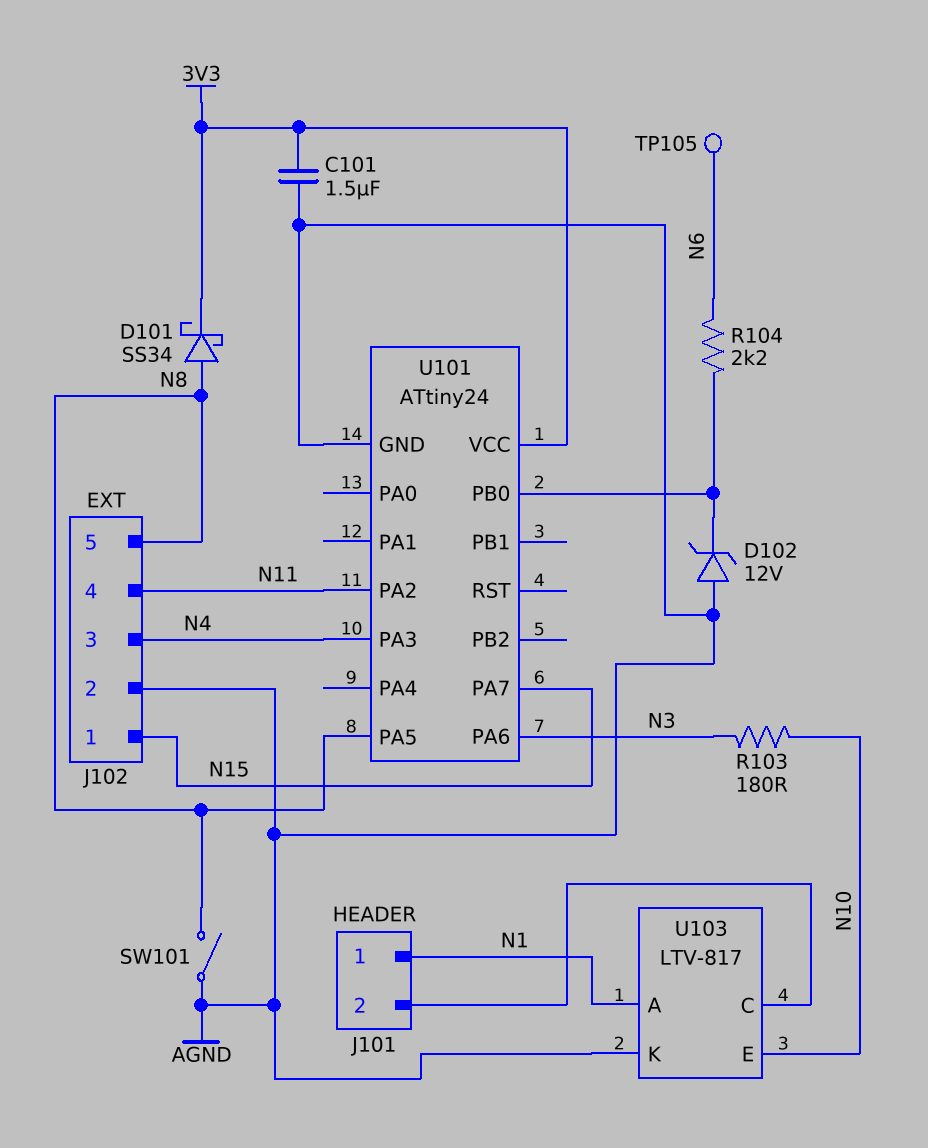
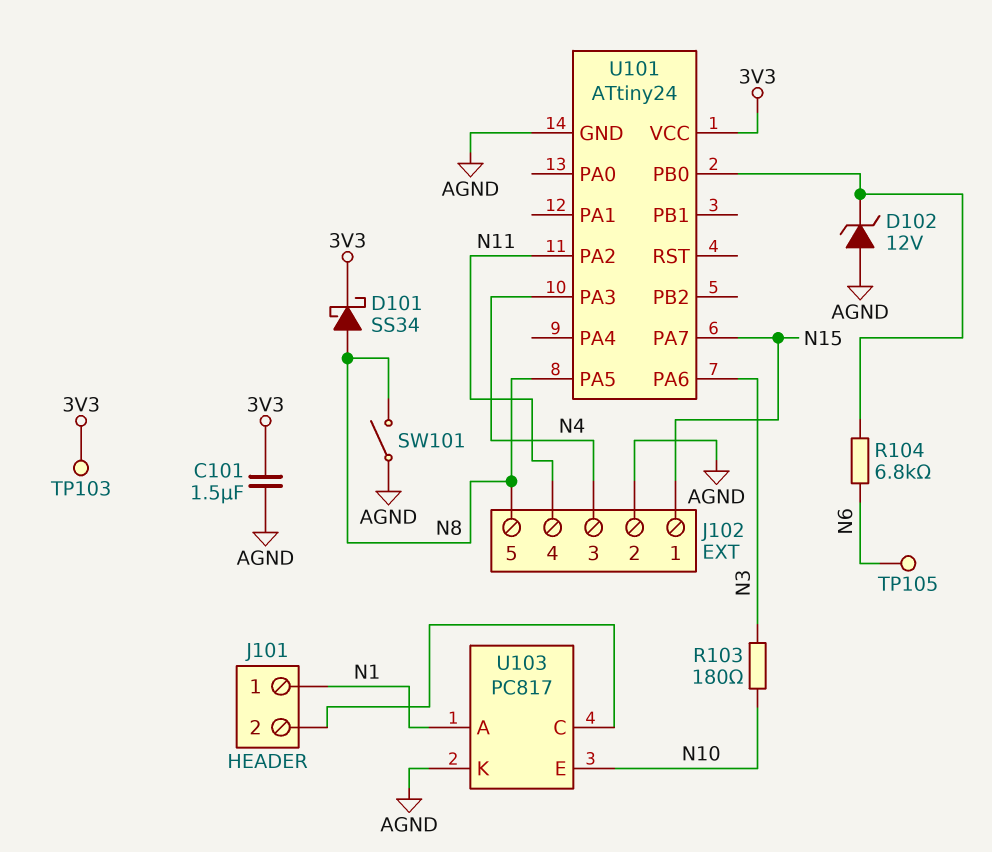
R104: 2.2k (N6, U101/PB0) -> 6.8k (N6, U101/PB0)
TP103: none -> test point (3V3)
U103: LTV-817 -> PC817

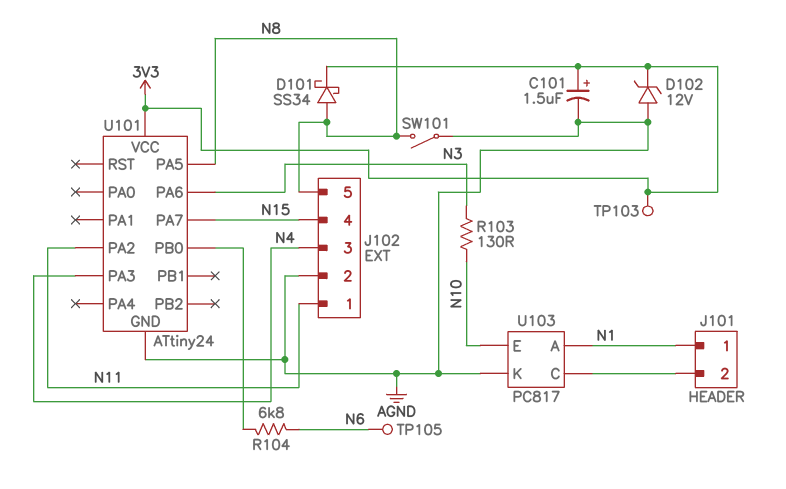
C101: 1.5uF (3V3, AGND) -> 1.5uF (plus 3V3, minus AGND)
D102: zener 12V (A AGND, K U101/PB0) -> zener 12V (A AGND, K 3V3)
J102 pin 1: N15 -> N11
J102 pin 4: N11 -> N15
R103: 180 (N3, N10) -> 130 (N3, N10)

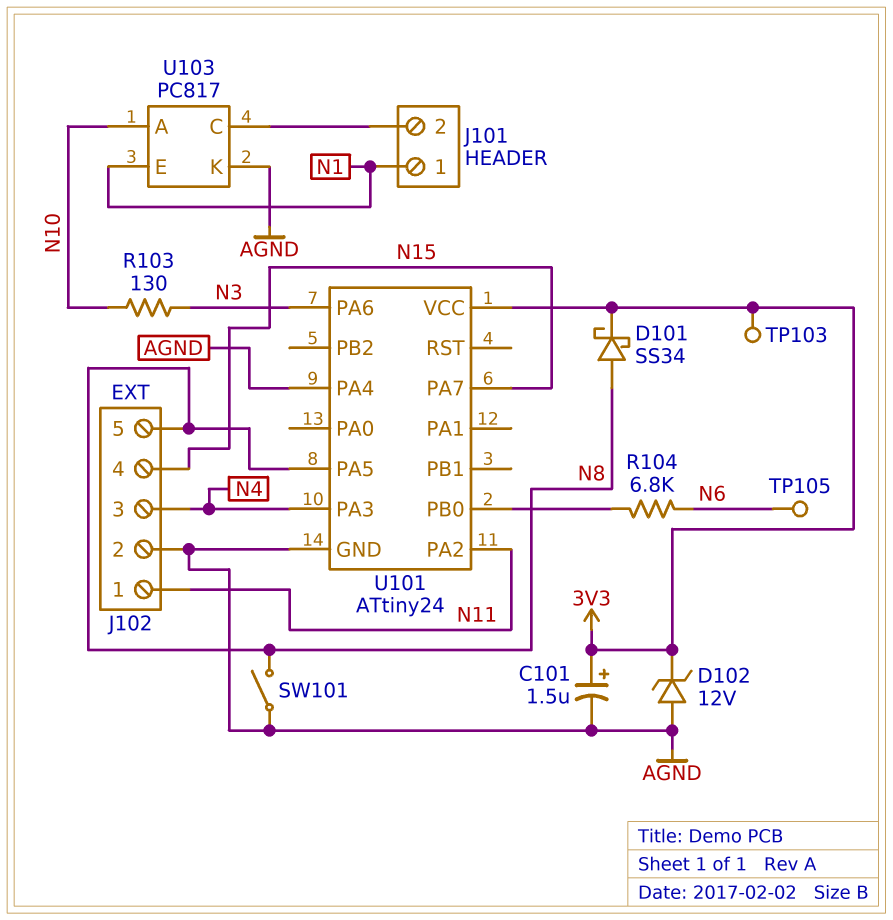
U101 pin PA4: none -> AGND
U103 pin A: N1 -> N10
U103 pin E: N10 -> N1

